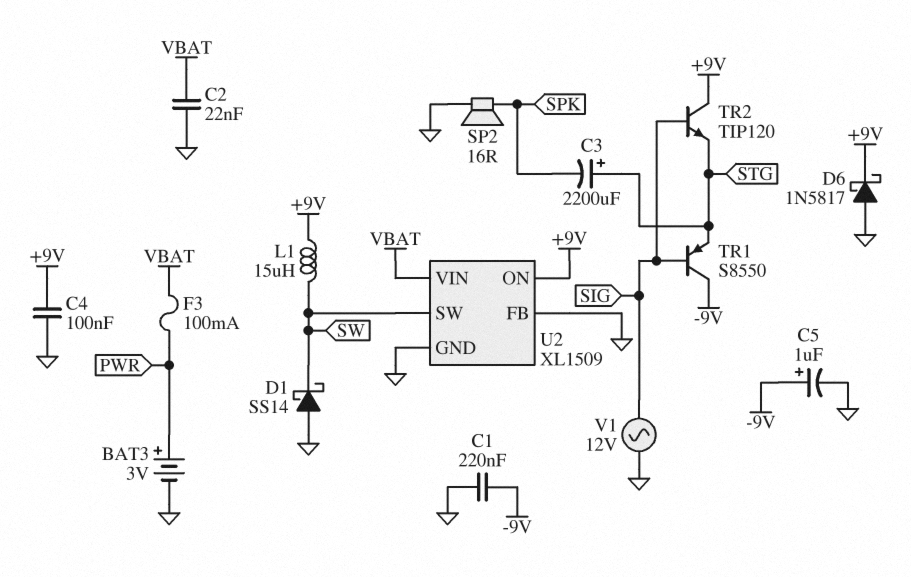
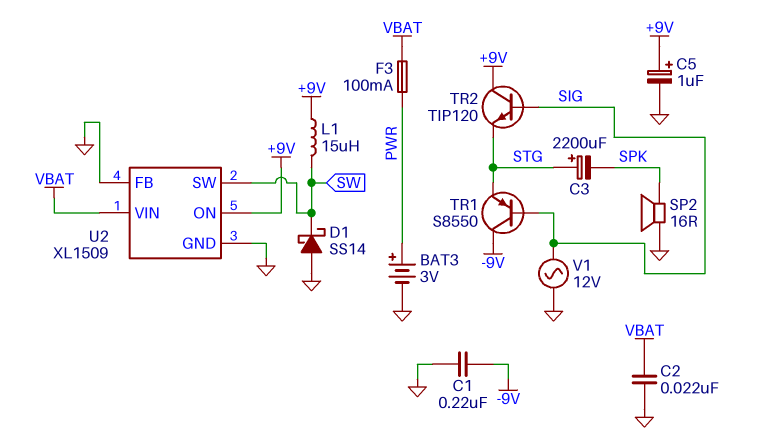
C4: 100nF (+9V, GND) -> none
C5: 1uF (plus -9V, minus GND) -> 1uF (plus +9V, minus GND)
D6: schottky 1N5817 (A GND, K +9V) -> none

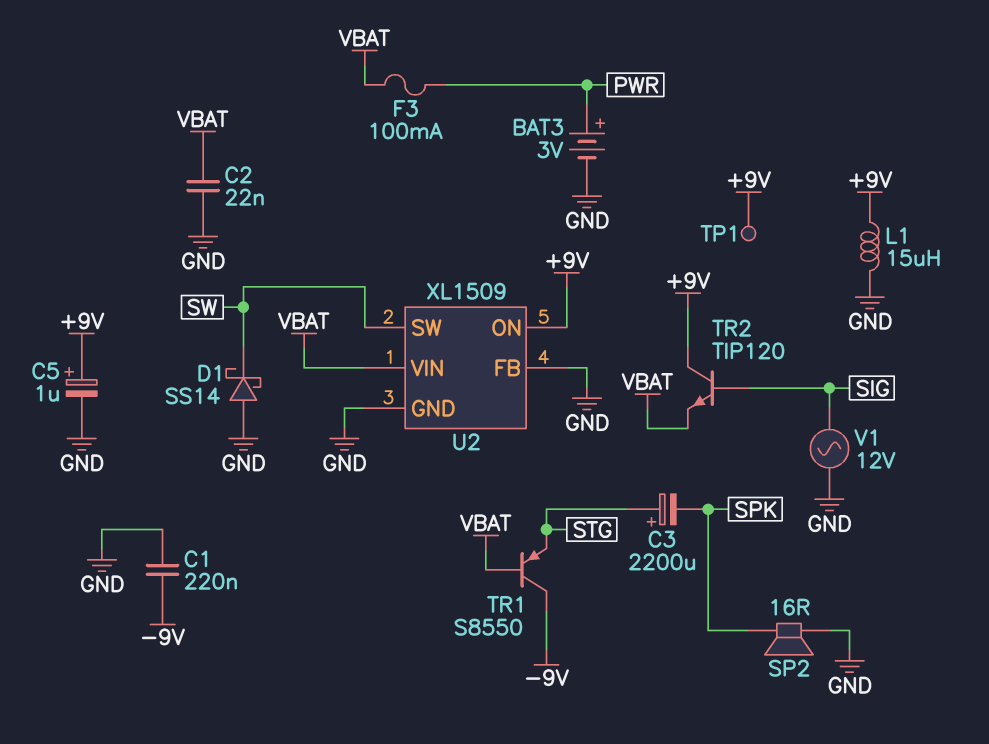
L1: 15uH (+9V, SW) -> 15uH (+9V, GND)
TP1: none -> test point (+9V)
TR1: PNP S8550 (B SIG, C -9V, E STG) -> PNP S8550 (B VBAT, C -9V, E STG)
TR2: NPN TIP120 (B SIG, C +9V, E STG) -> NPN TIP120 (B SIG, C +9V, E VBAT)

